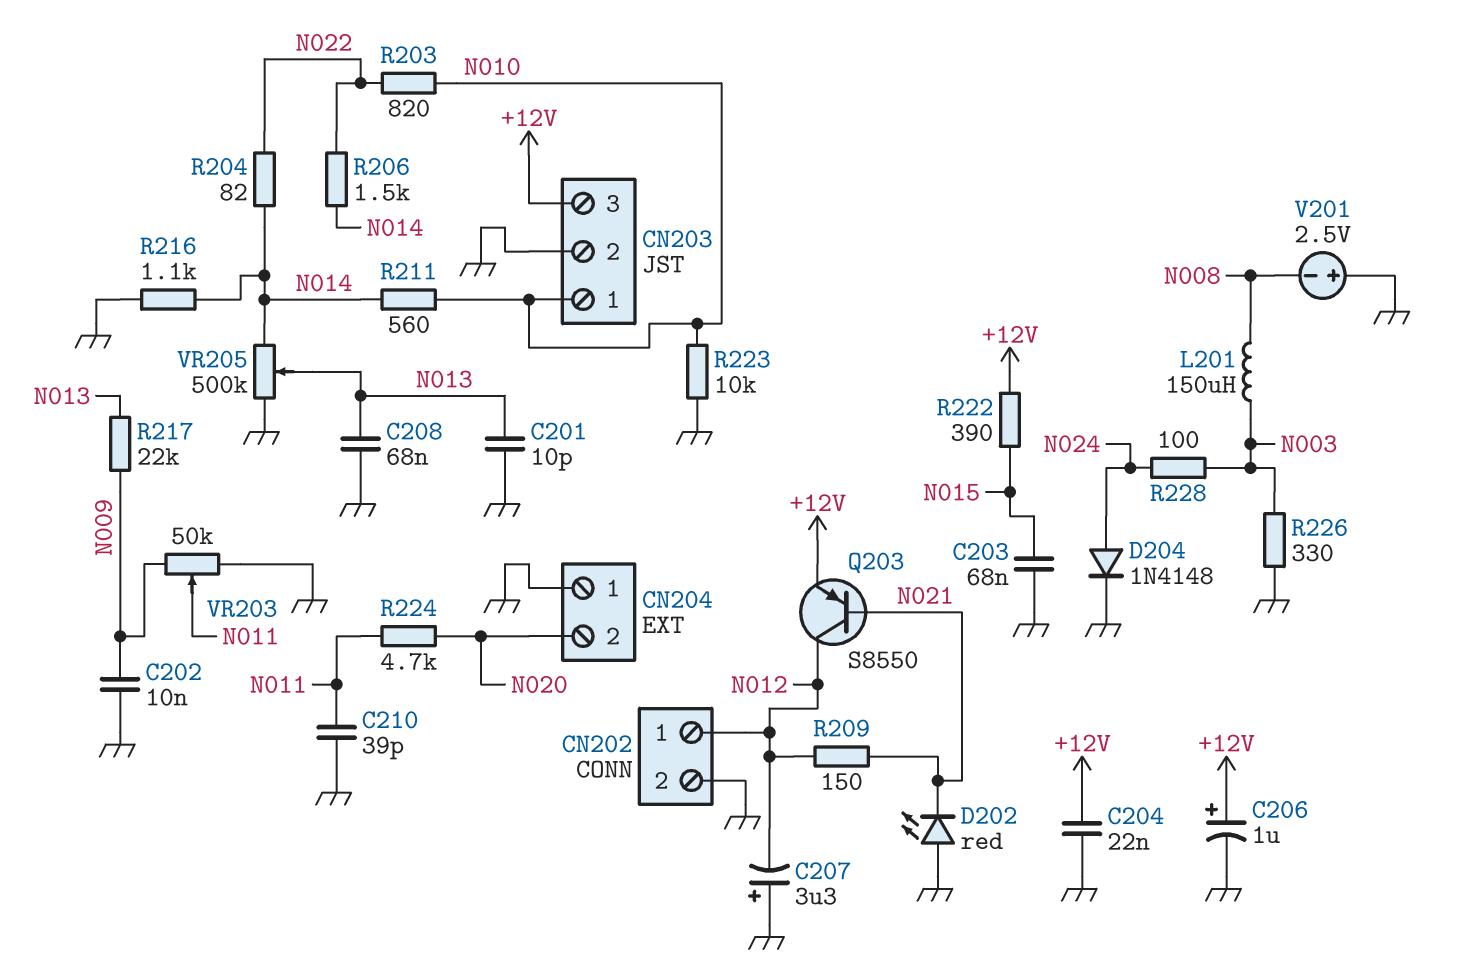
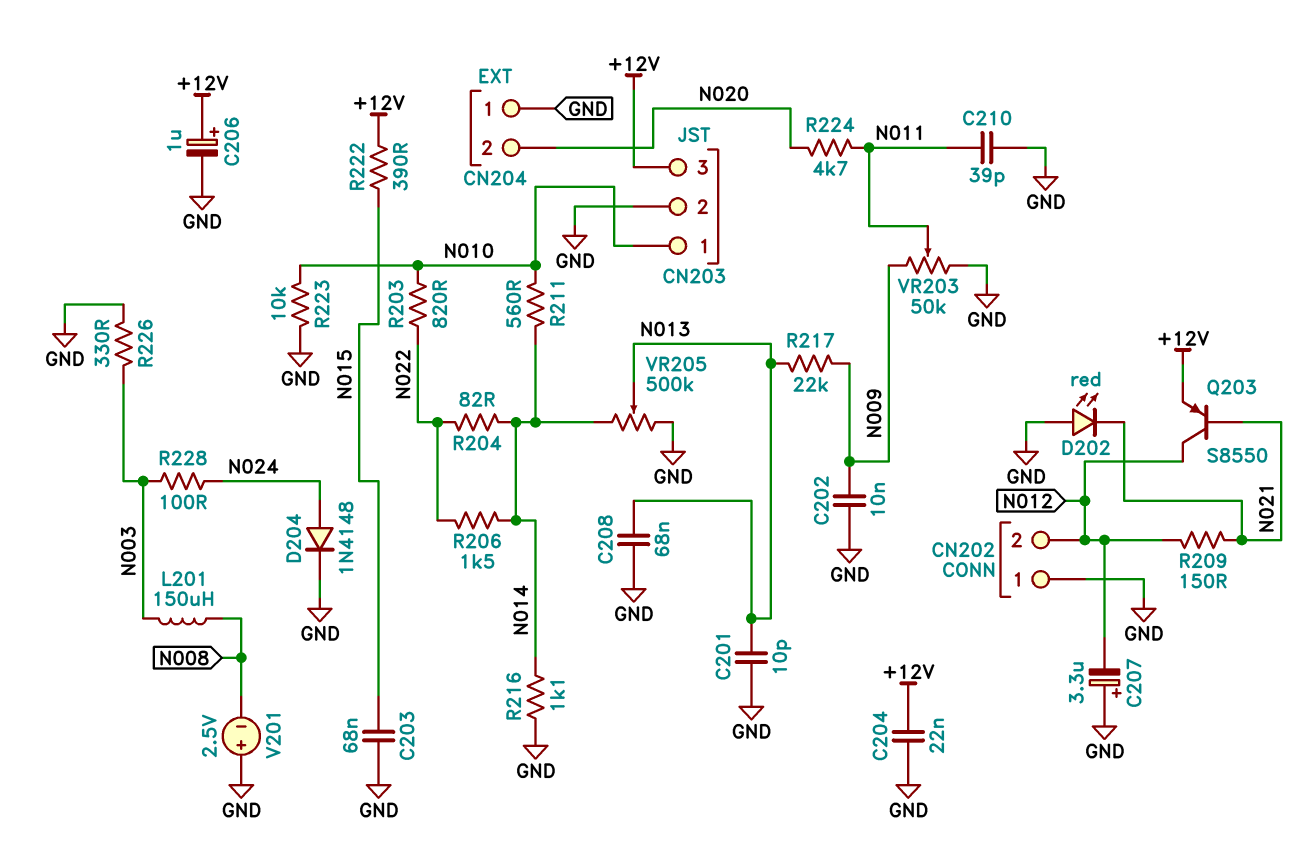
CN202 pin 1: N012 -> GND
CN202 pin 2: GND -> N012

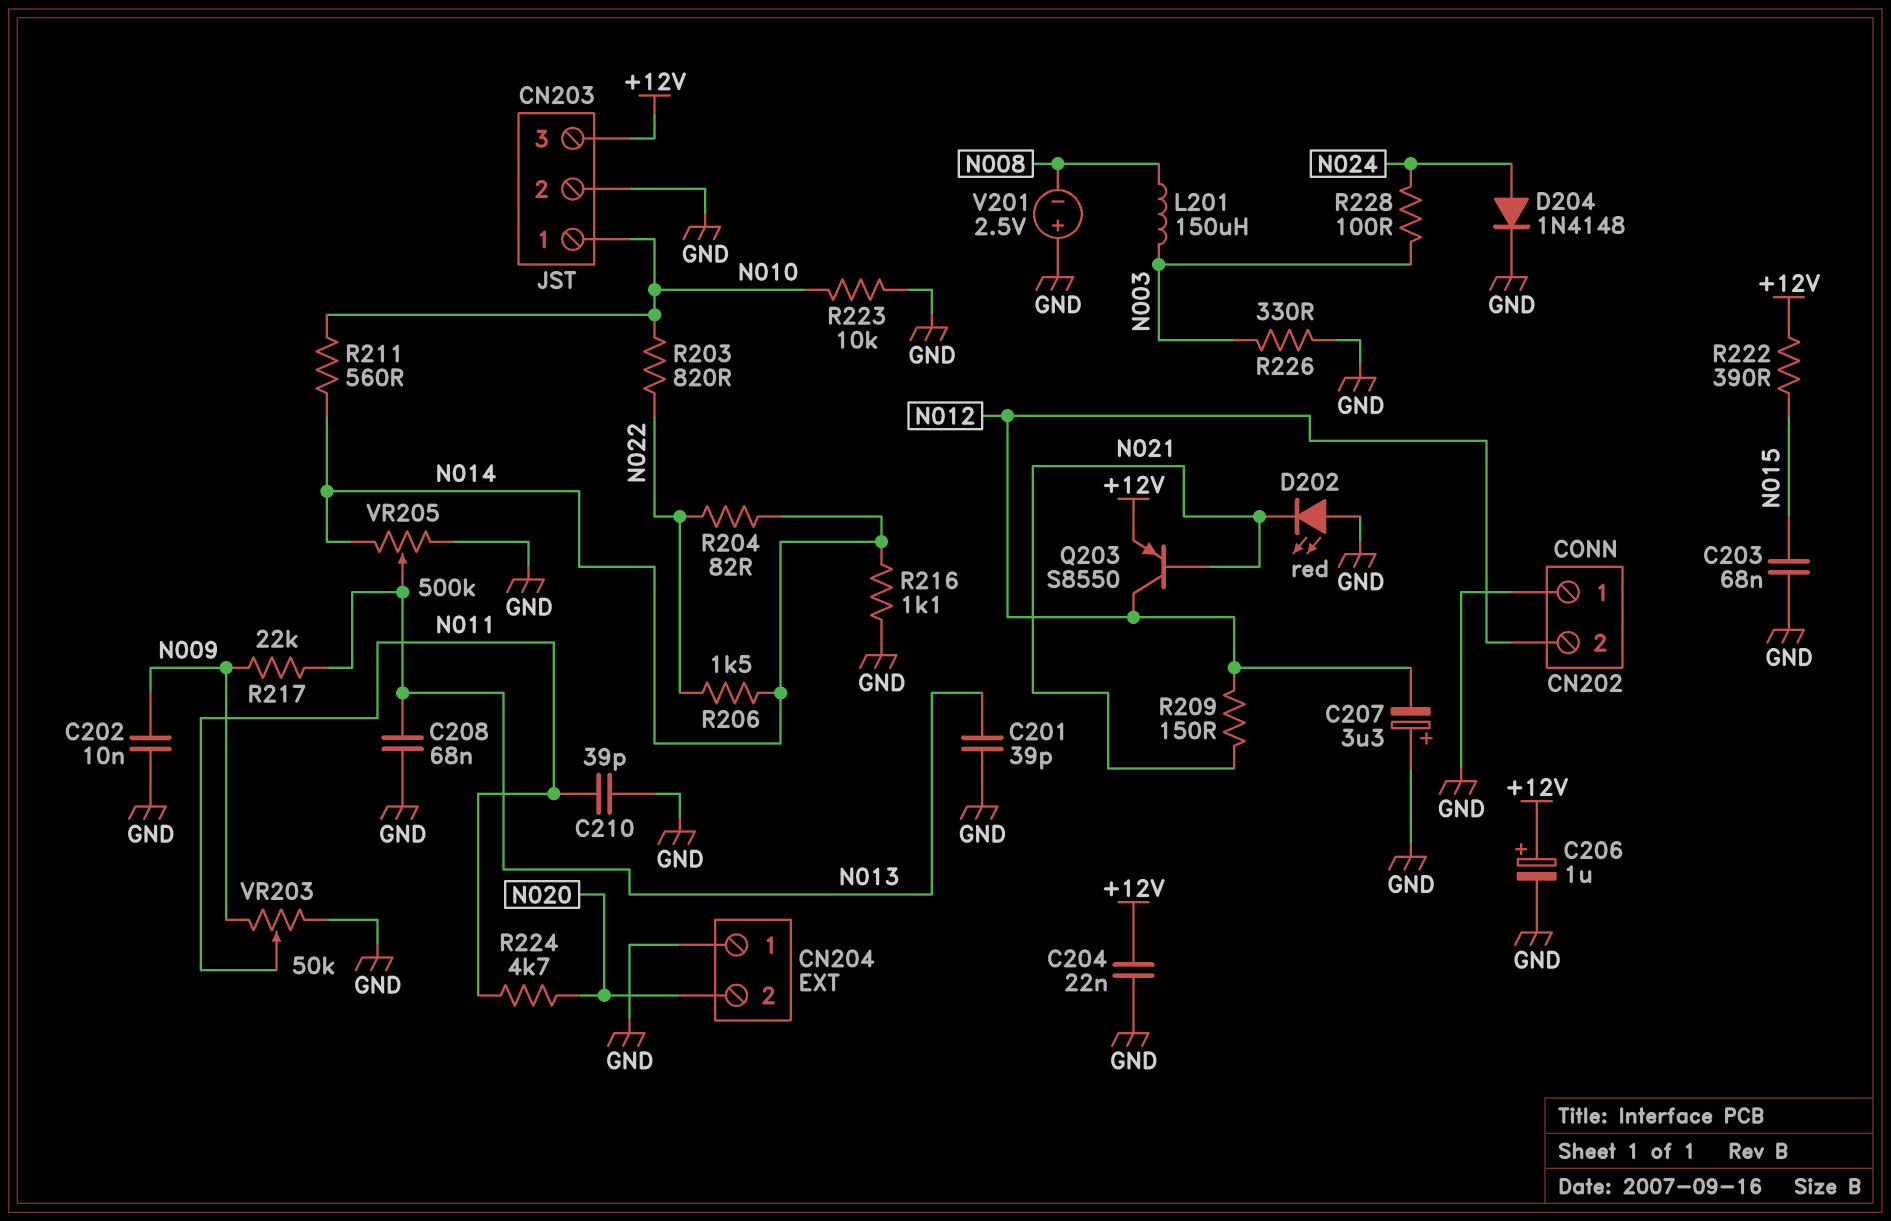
C201: 10pF (GND, N013) -> 39pF (GND, N013)

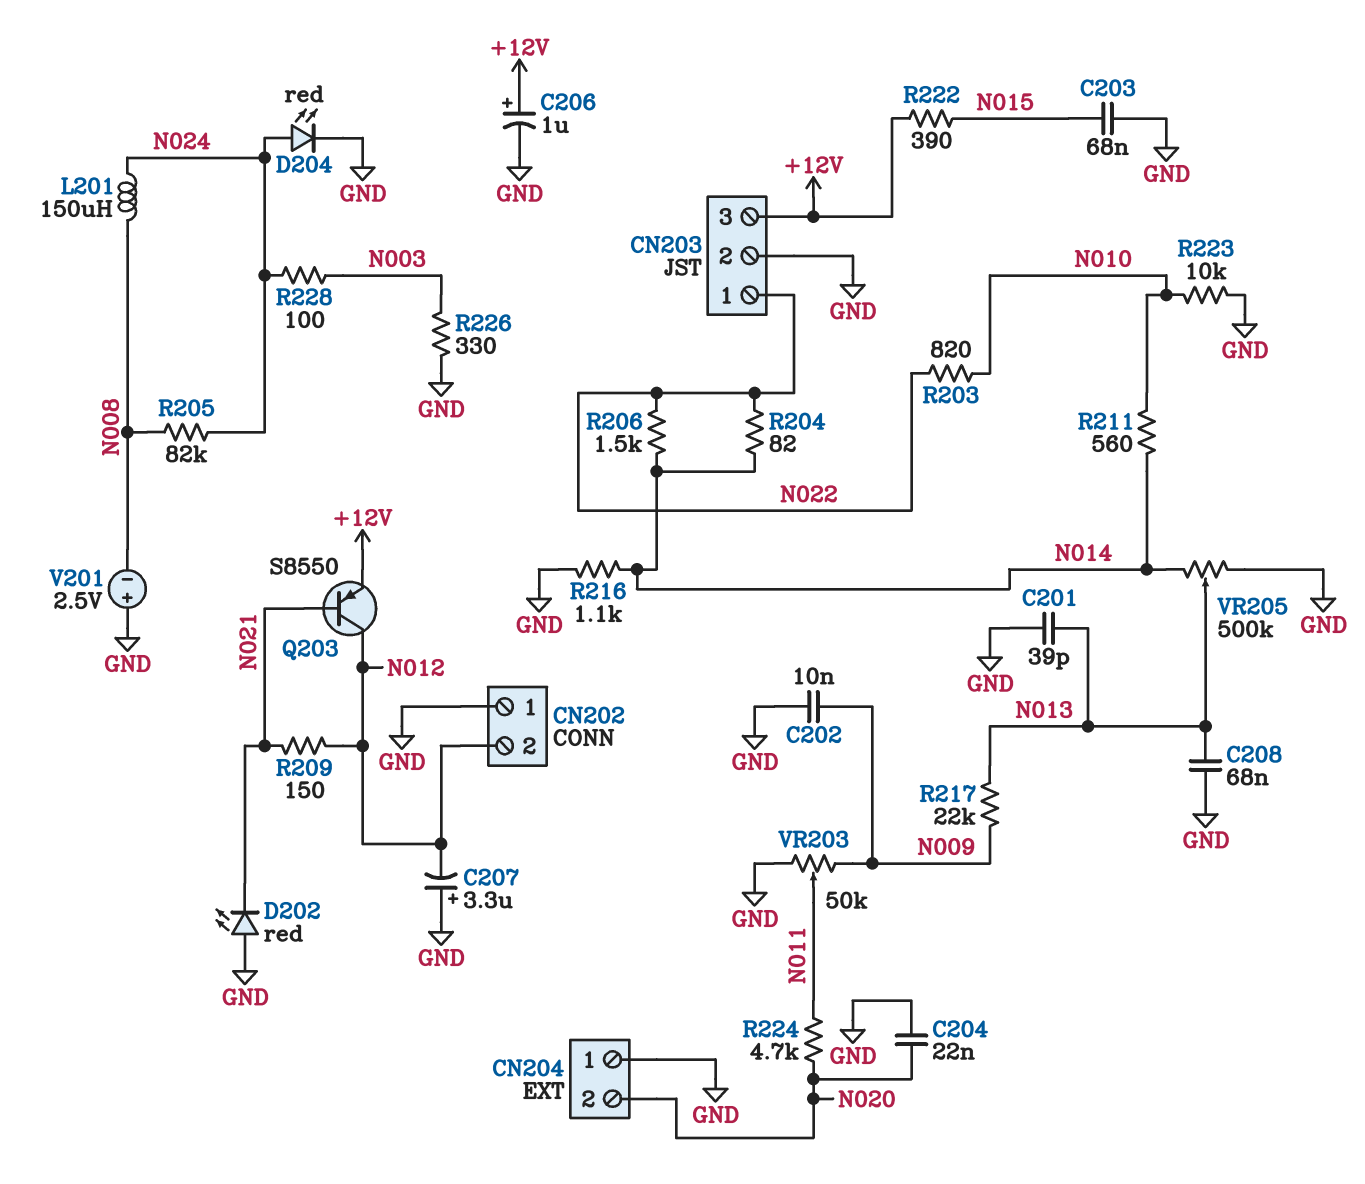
C204: 22nF (+12V, GND) -> 22nF (GND, N020)
C210: 39pF (GND, N011) -> none
CN203 pin 1: N010 -> N022
D204: diode 1N4148 (A N024, K GND) -> LED red (A N024, K GND)
L201: 150uH (N003, N008) -> 150uH (N008, N024)
R205: none -> 82k (N008, N024)

